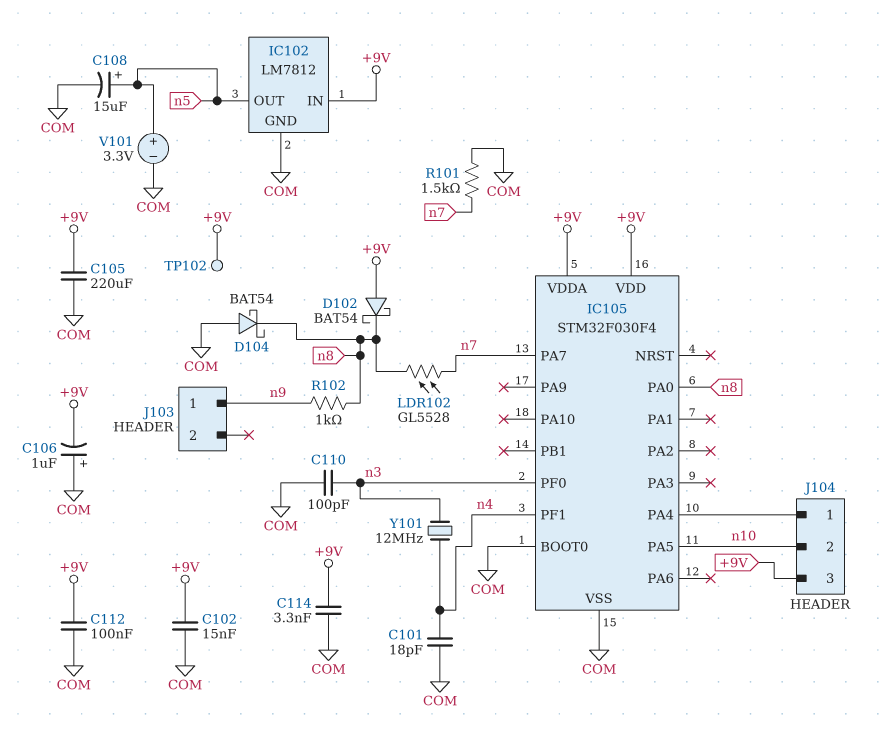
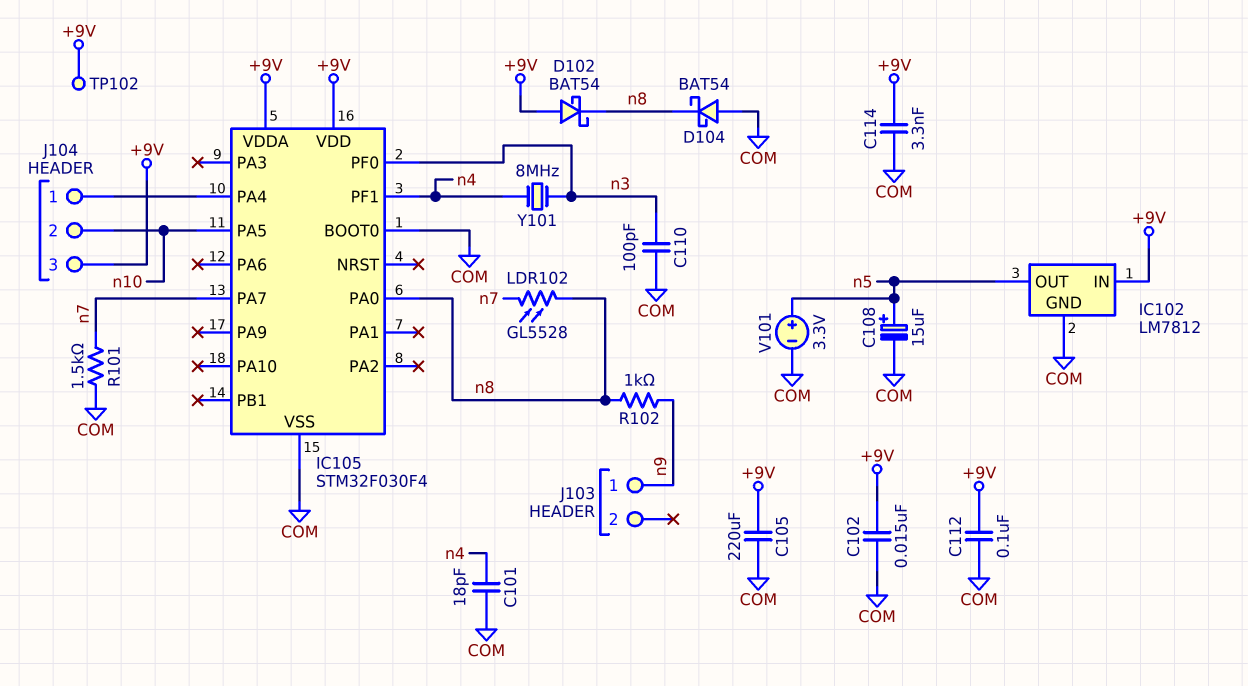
C106: 1uF (plus COM, minus +9V) -> none
Y101: 12MHz (n3, n4) -> 8MHz (n3, n4)

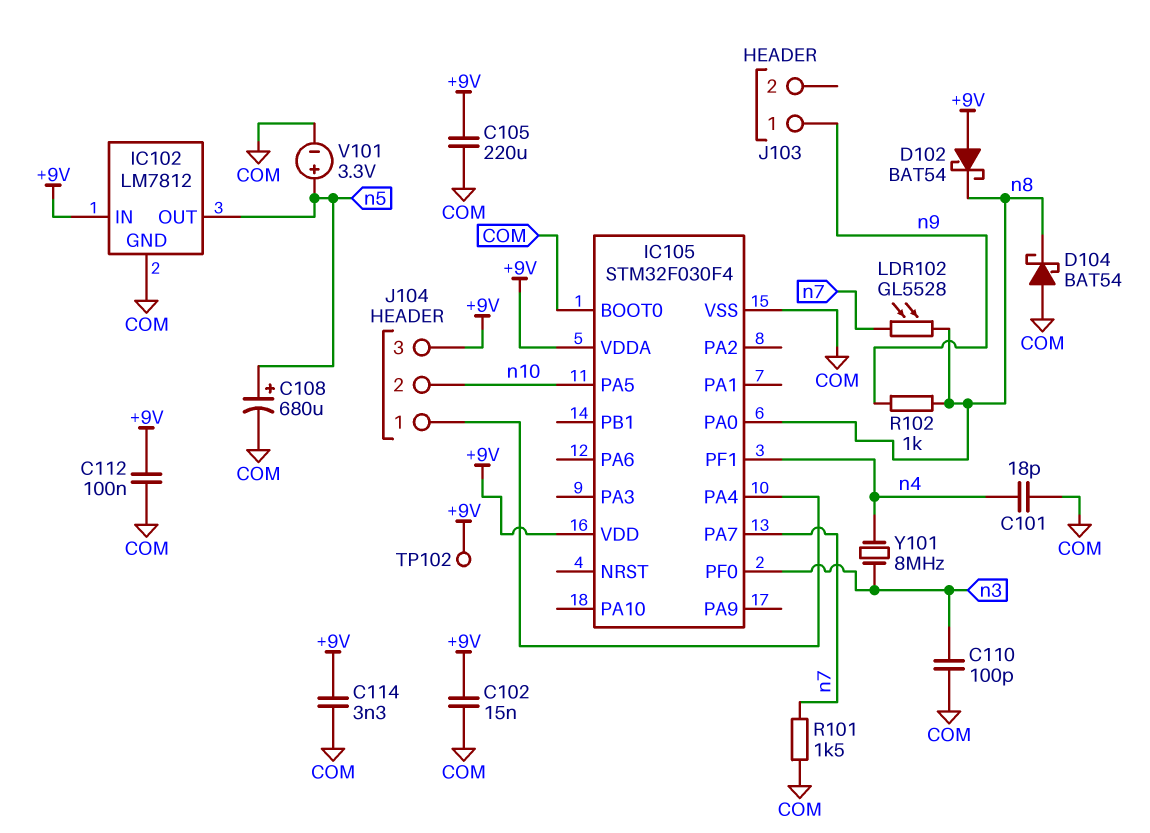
C108: 15uF (plus n5, minus COM) -> 680uF (plus n5, minus COM)

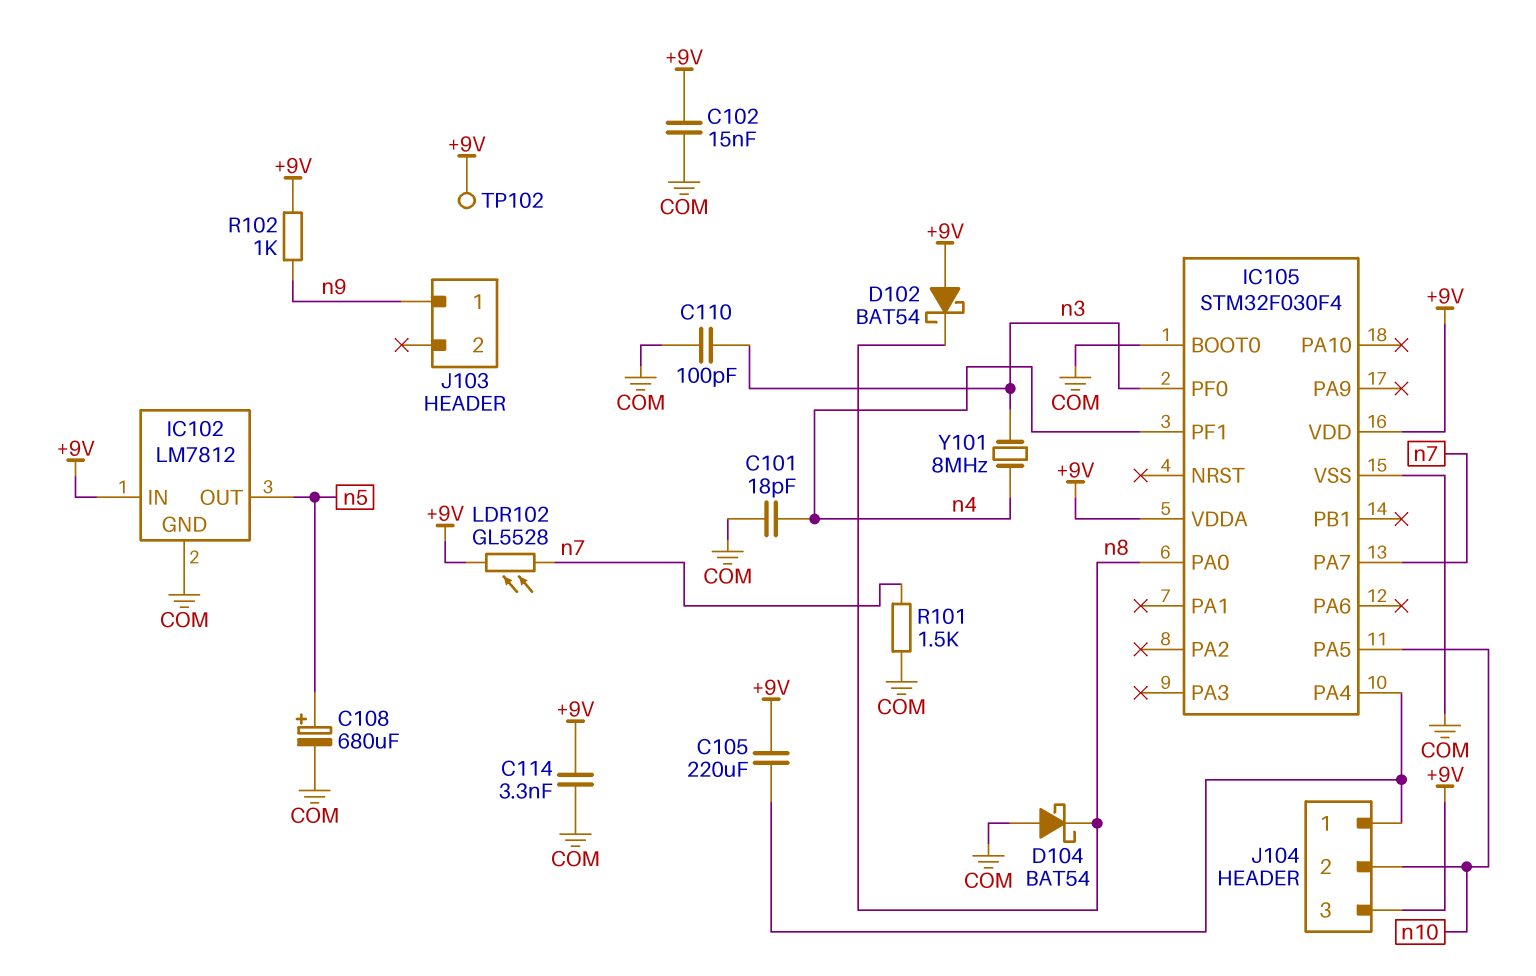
C105: 220uF (+9V, COM) -> 220uF (+9V, IC105/PA4)
C112: 100nF (+9V, COM) -> none
LDR102: GL5528 (n7, n8) -> GL5528 (+9V, n7)
R102: 1k (n8, n9) -> 1k (+9V, n9)
V101: 3.3V (plus n5, minus COM) -> none

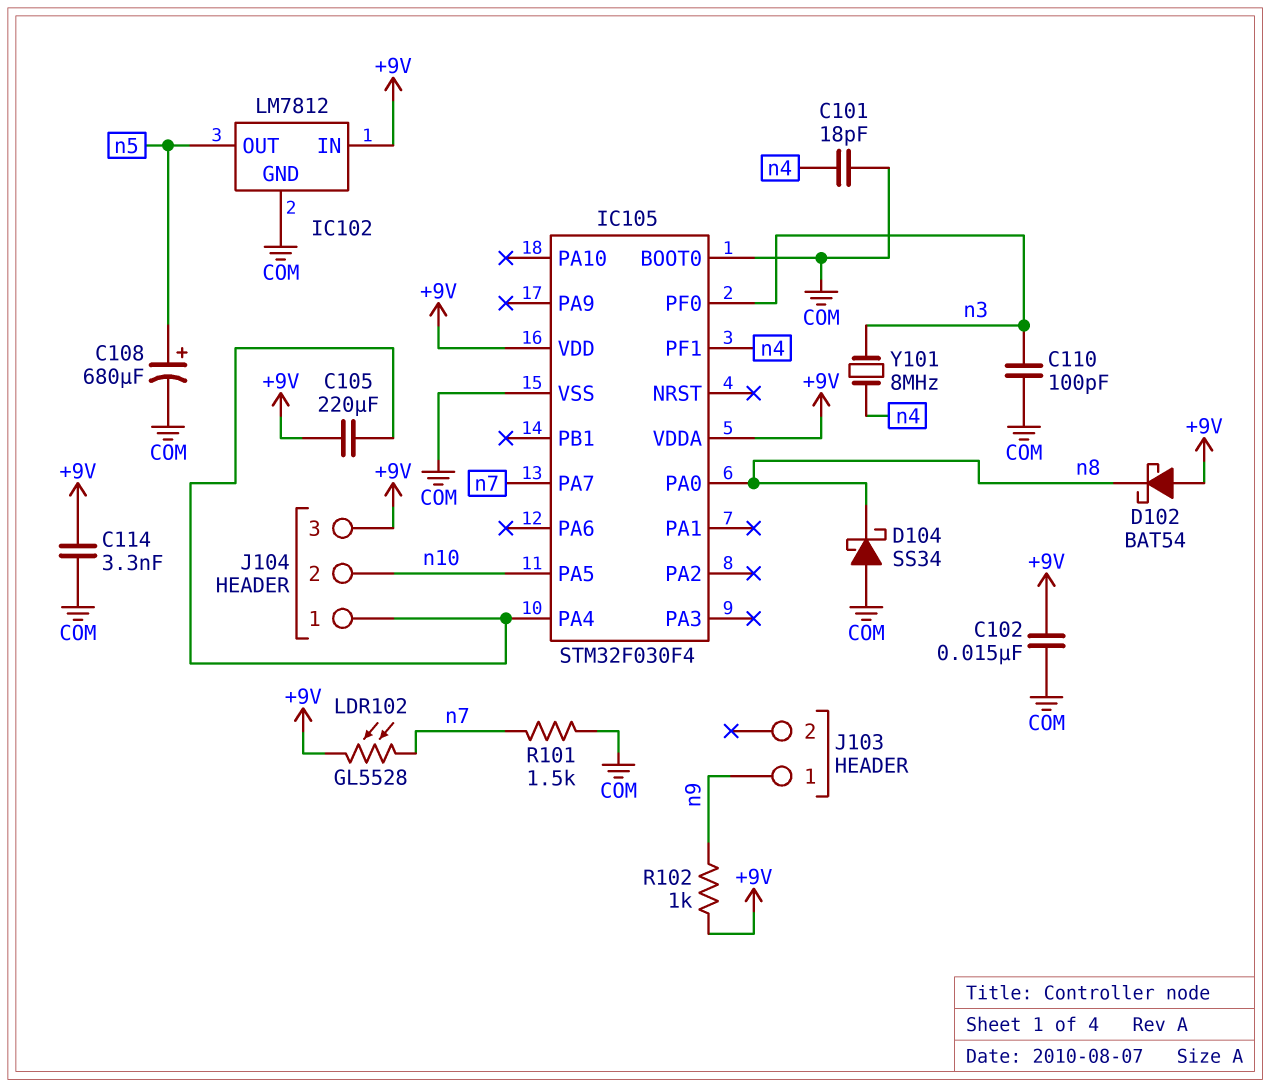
D104: schottky BAT54 (A COM, K n8) -> schottky SS34 (A COM, K n8)
TP102: test point (+9V) -> none

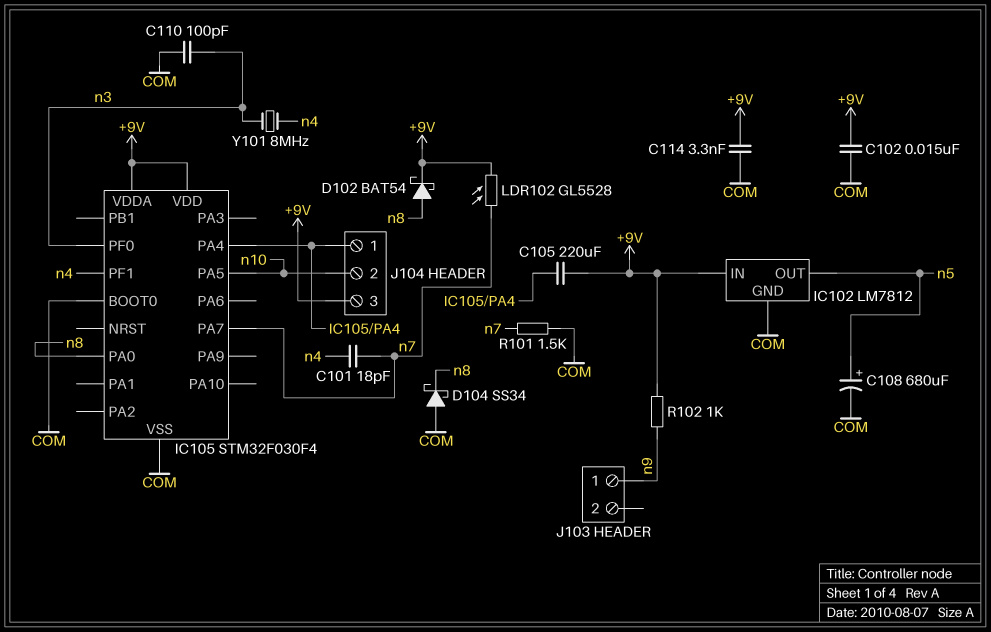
C101: 18pF (COM, n4) -> 18pF (n4, n7)
D102: schottky BAT54 (A +9V, K n8) -> schottky BAT54 (A n8, K +9V)

